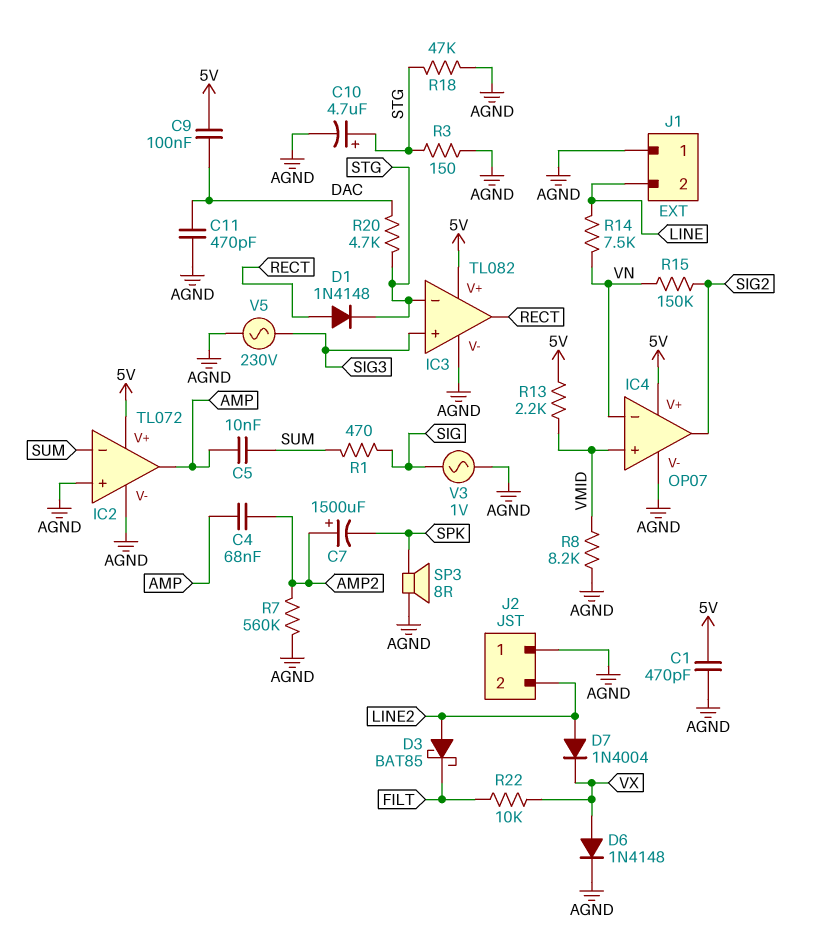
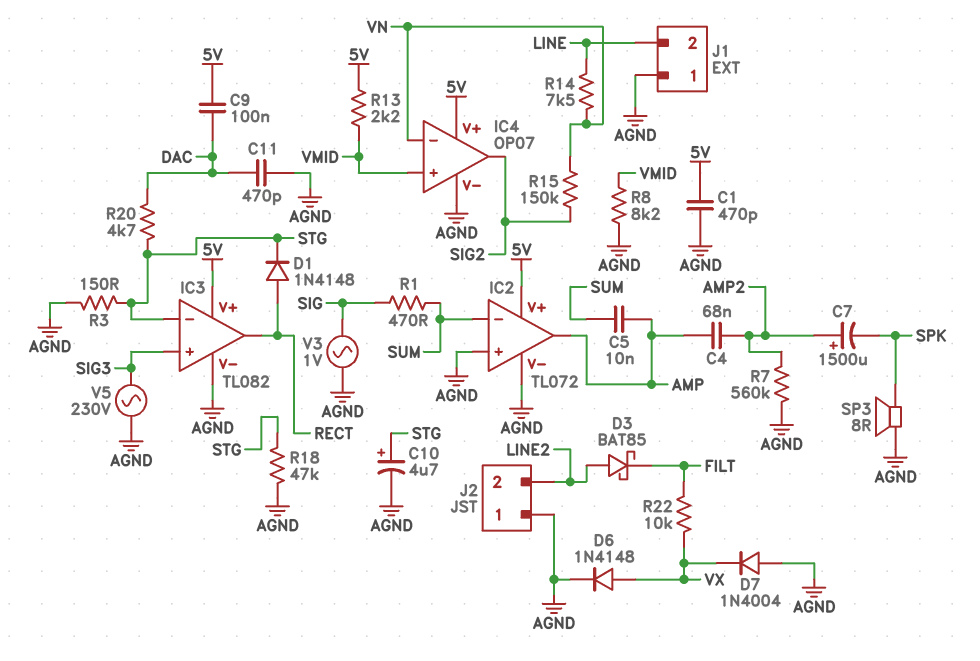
D7: diode 1N4004 (A LINE2, K VX) -> diode 1N4004 (A AGND, K VX)

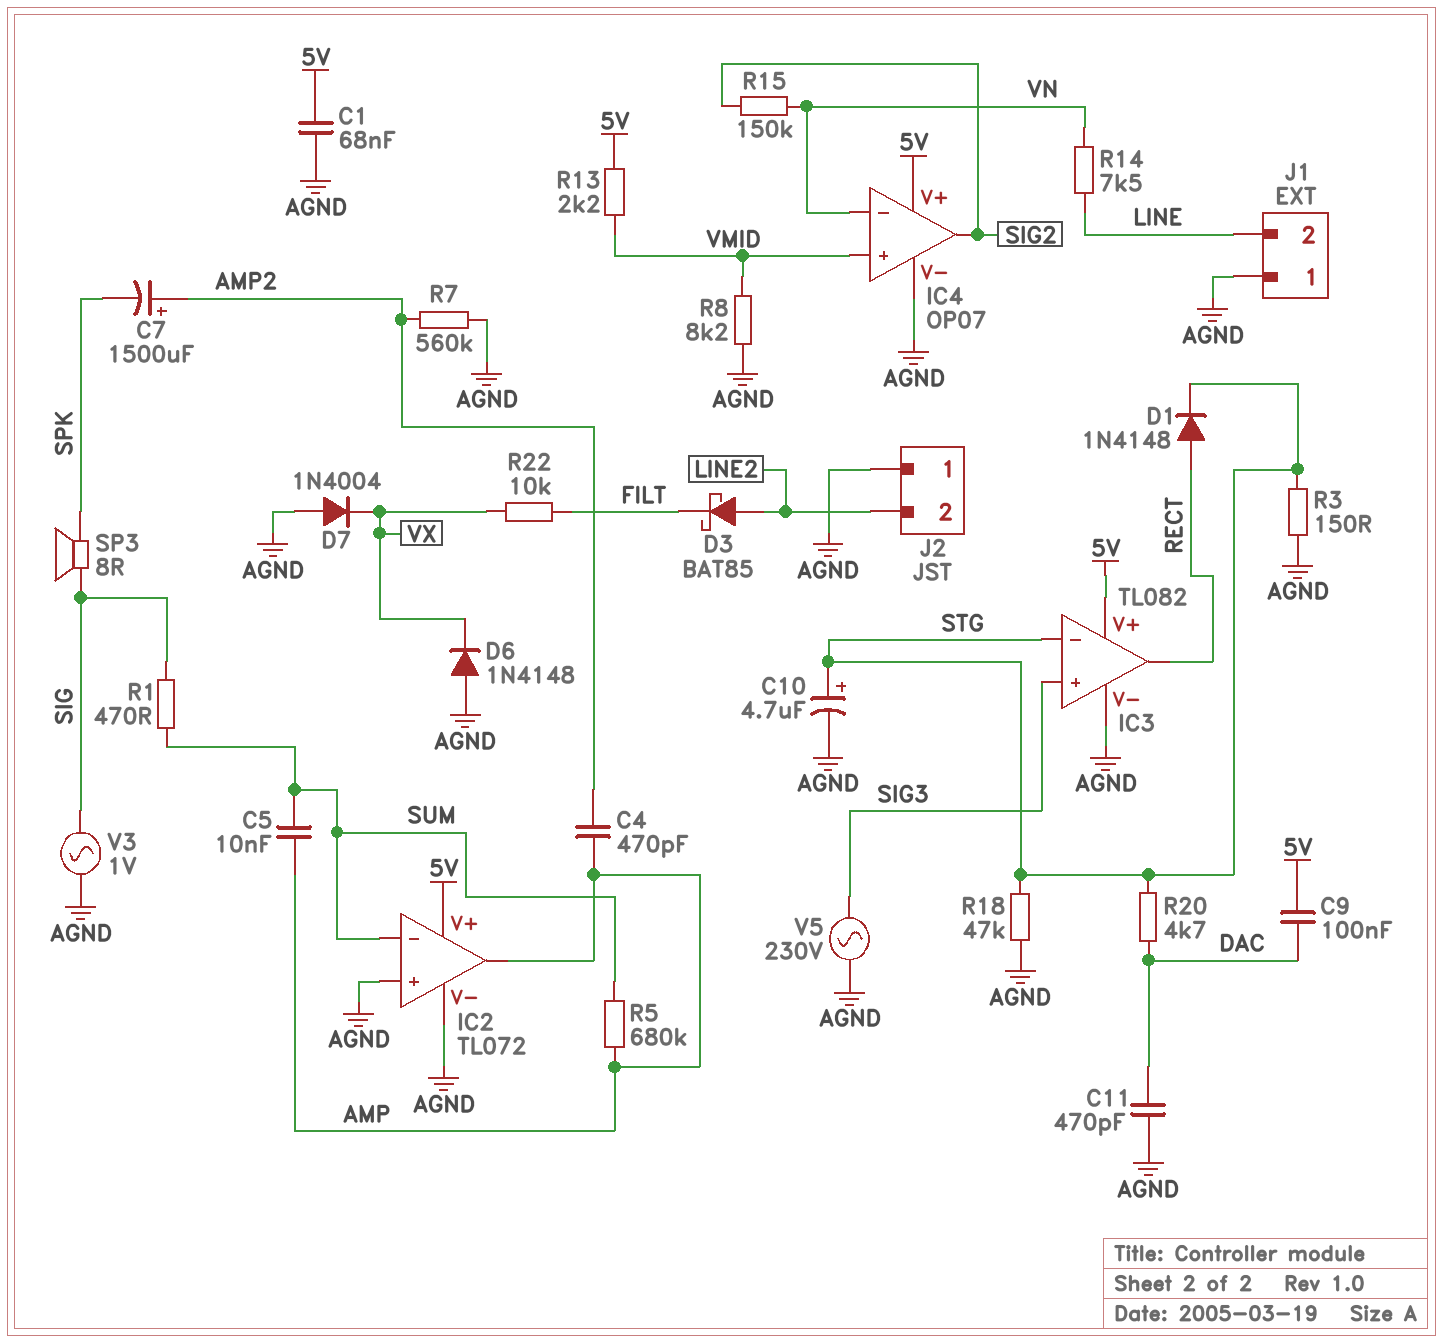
C1: 470pF (5V, AGND) -> 68nF (5V, AGND)
C4: 68nF (AMP, AMP2) -> 470pF (AMP, AMP2)
D6: diode 1N4148 (A VX, K AGND) -> diode 1N4148 (A AGND, K VX)
R5: none -> 680k (AMP, SUM)
SP3: speaker 8R (AGND, SPK) -> speaker 8R (SIG, SPK)

